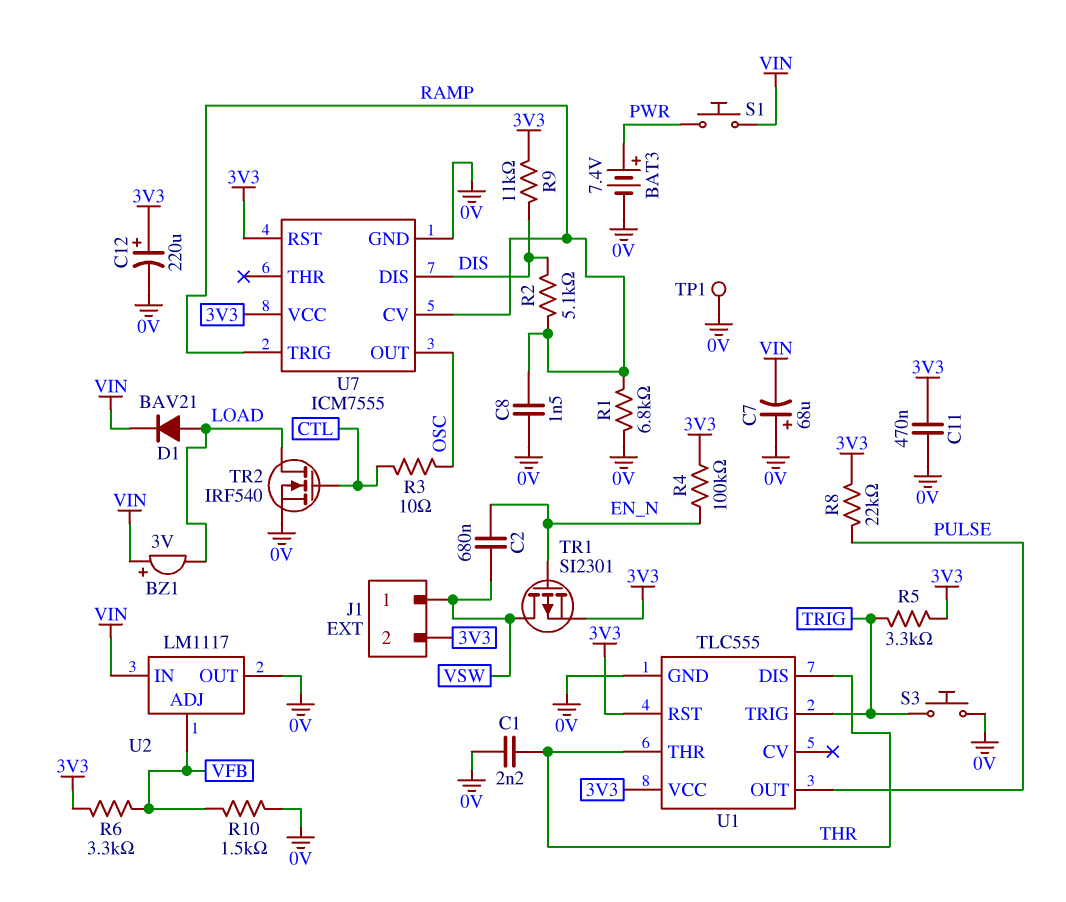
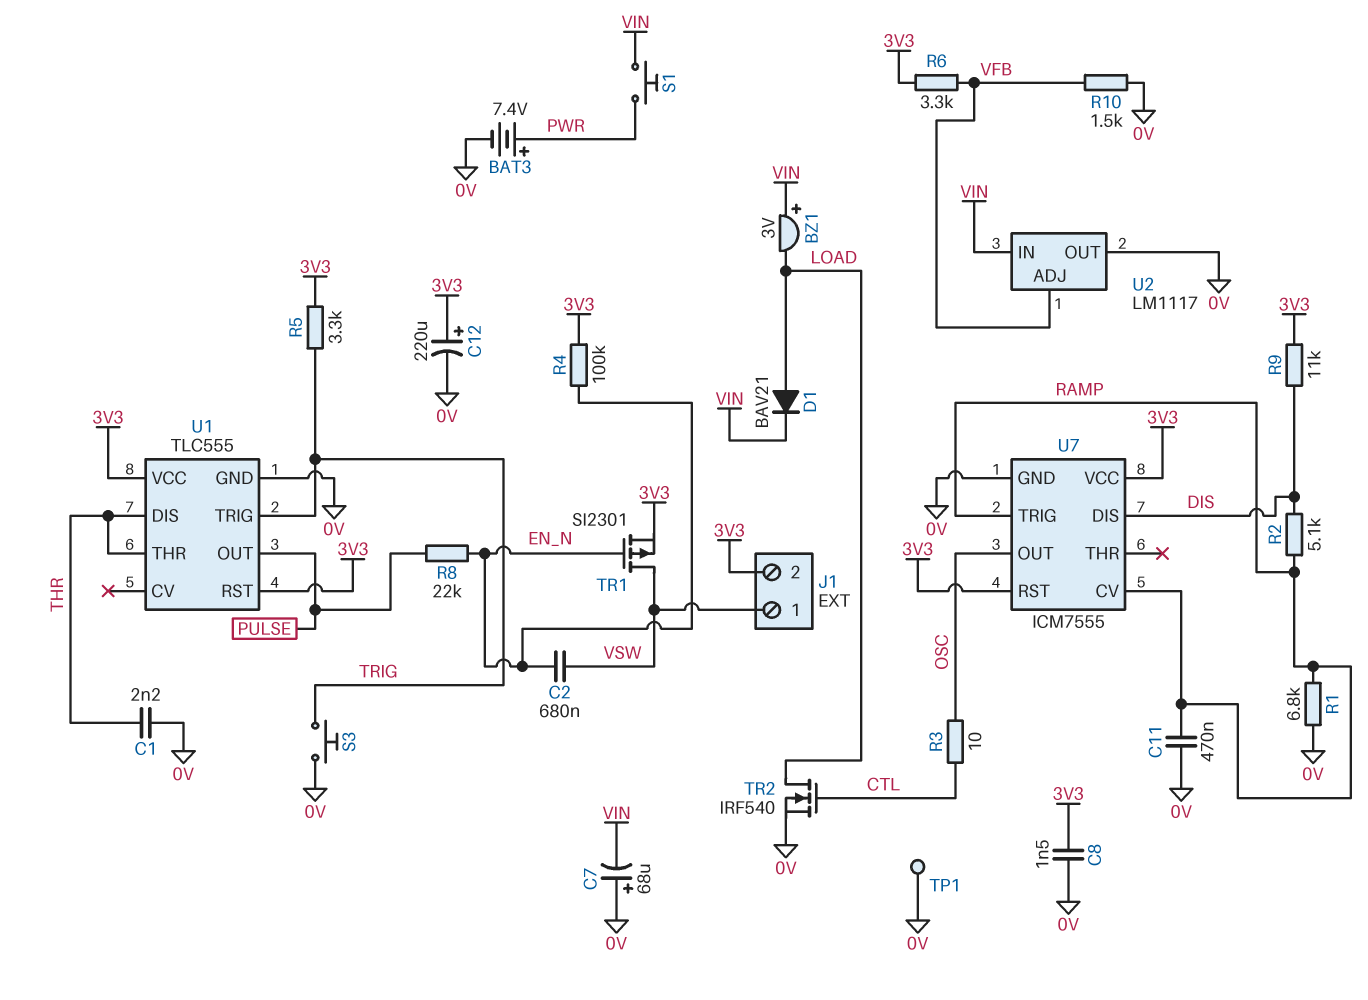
C8: 1.5nF (0V, RAMP) -> 1.5nF (0V, 3V3)
C11: 470nF (0V, 3V3) -> 470nF (0V, RAMP)
R8: 22k (3V3, PULSE) -> 22k (EN_N, PULSE)

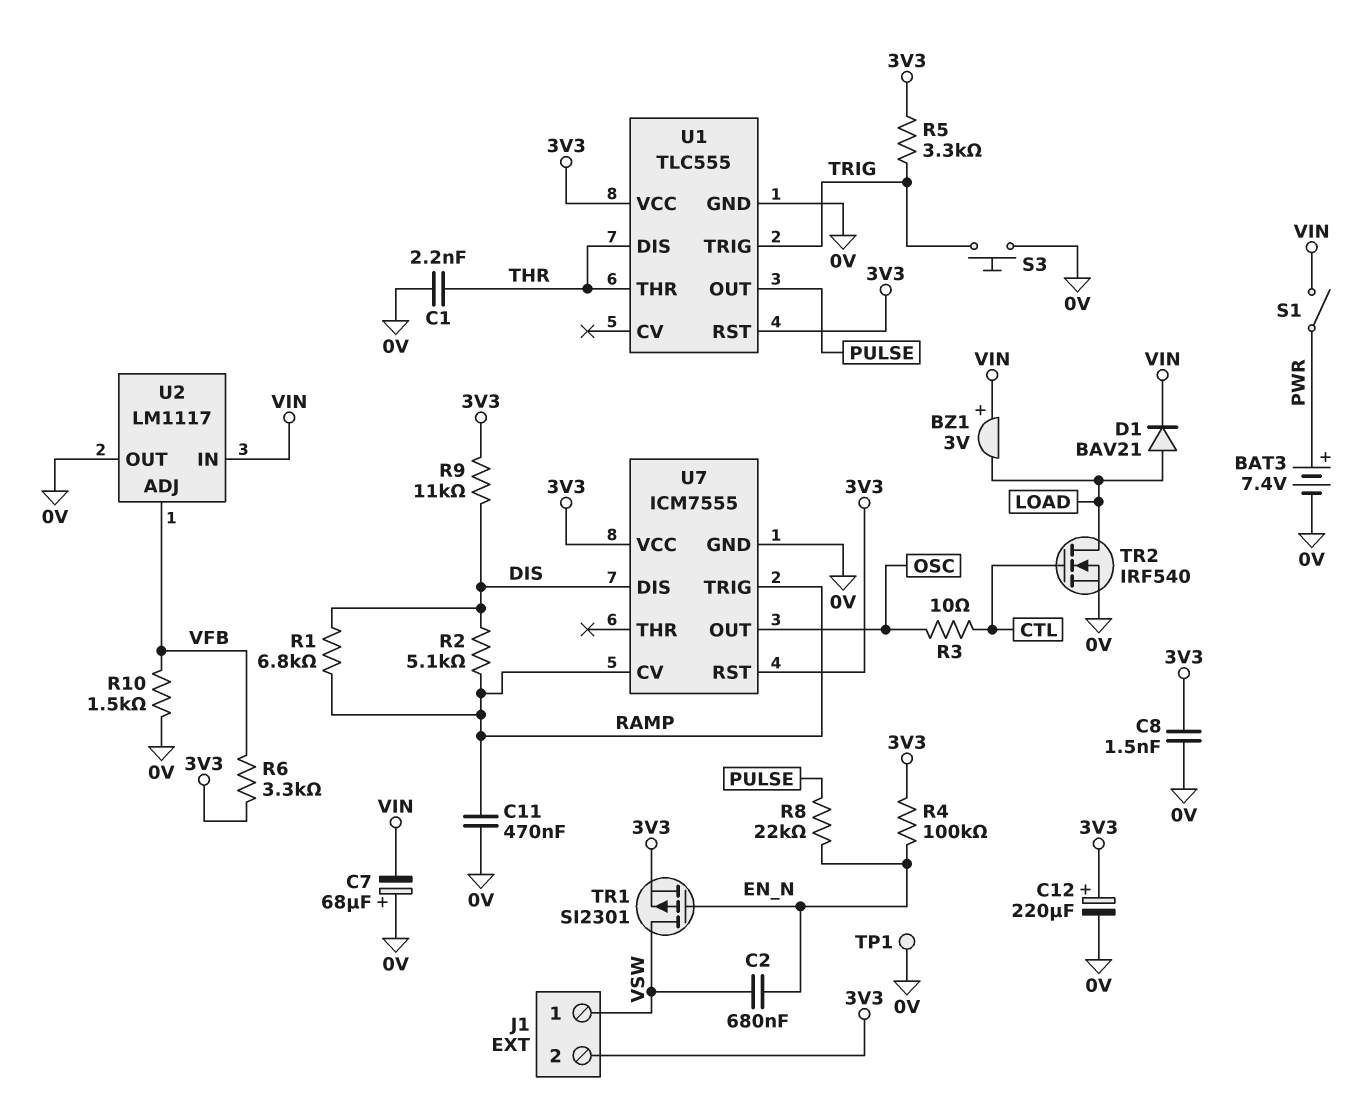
R1: 6.8k (0V, RAMP) -> 6.8k (DIS, RAMP)
S1: button (PWR, VIN) -> switch (PWR, VIN)

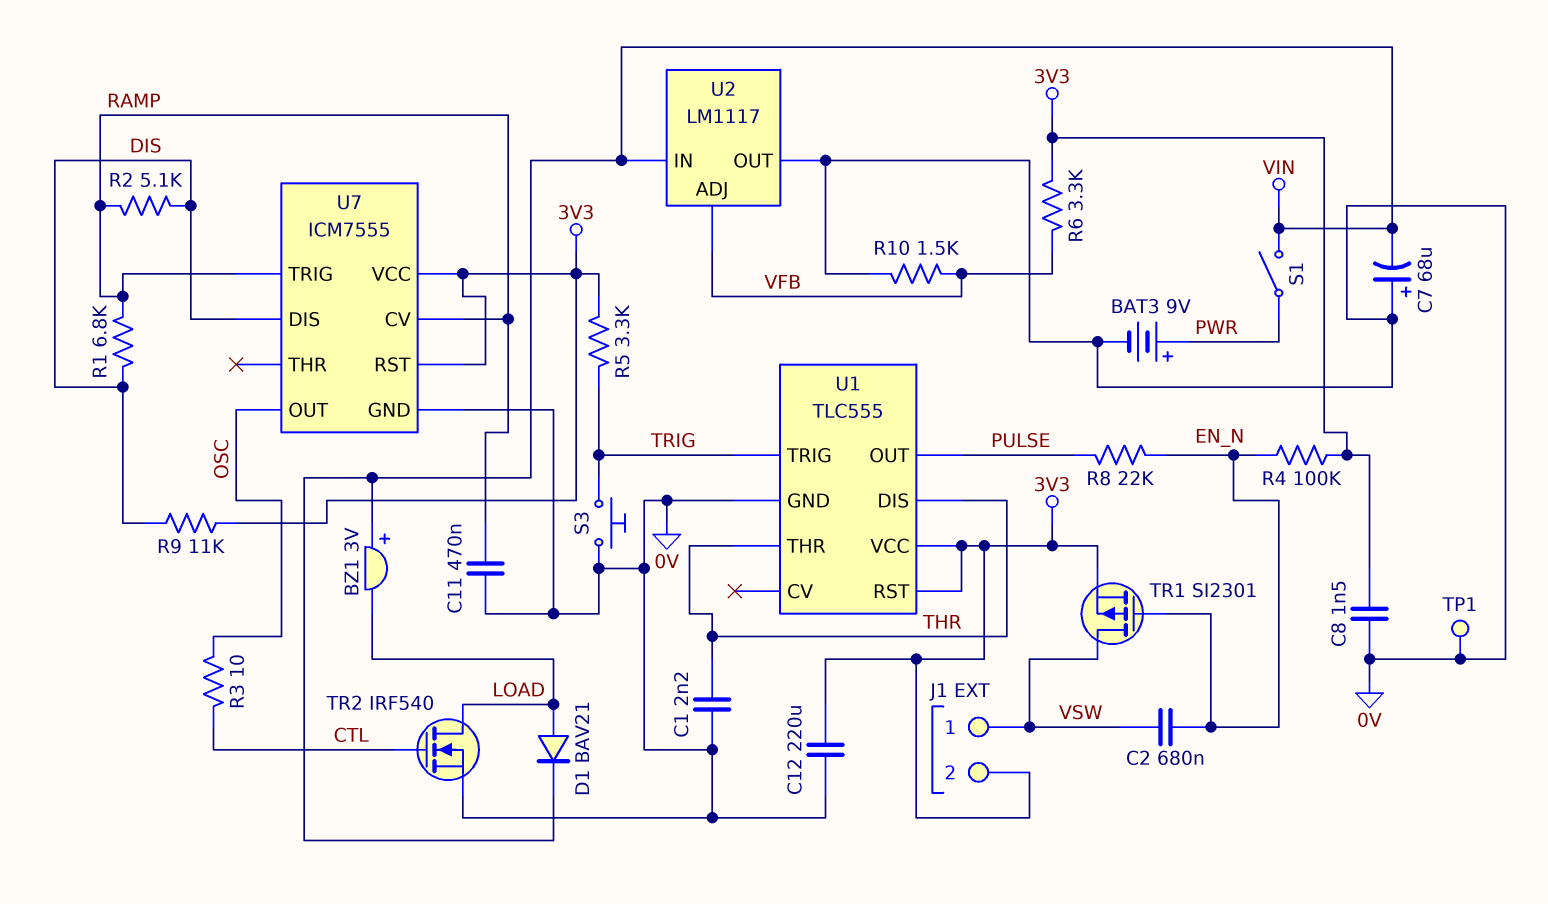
BAT3: 7.4V (plus PWR, minus 0V) -> 9V (plus PWR, minus 0V)
C12: 220uF (plus 3V3, minus 0V) -> 220uF (0V, 3V3)

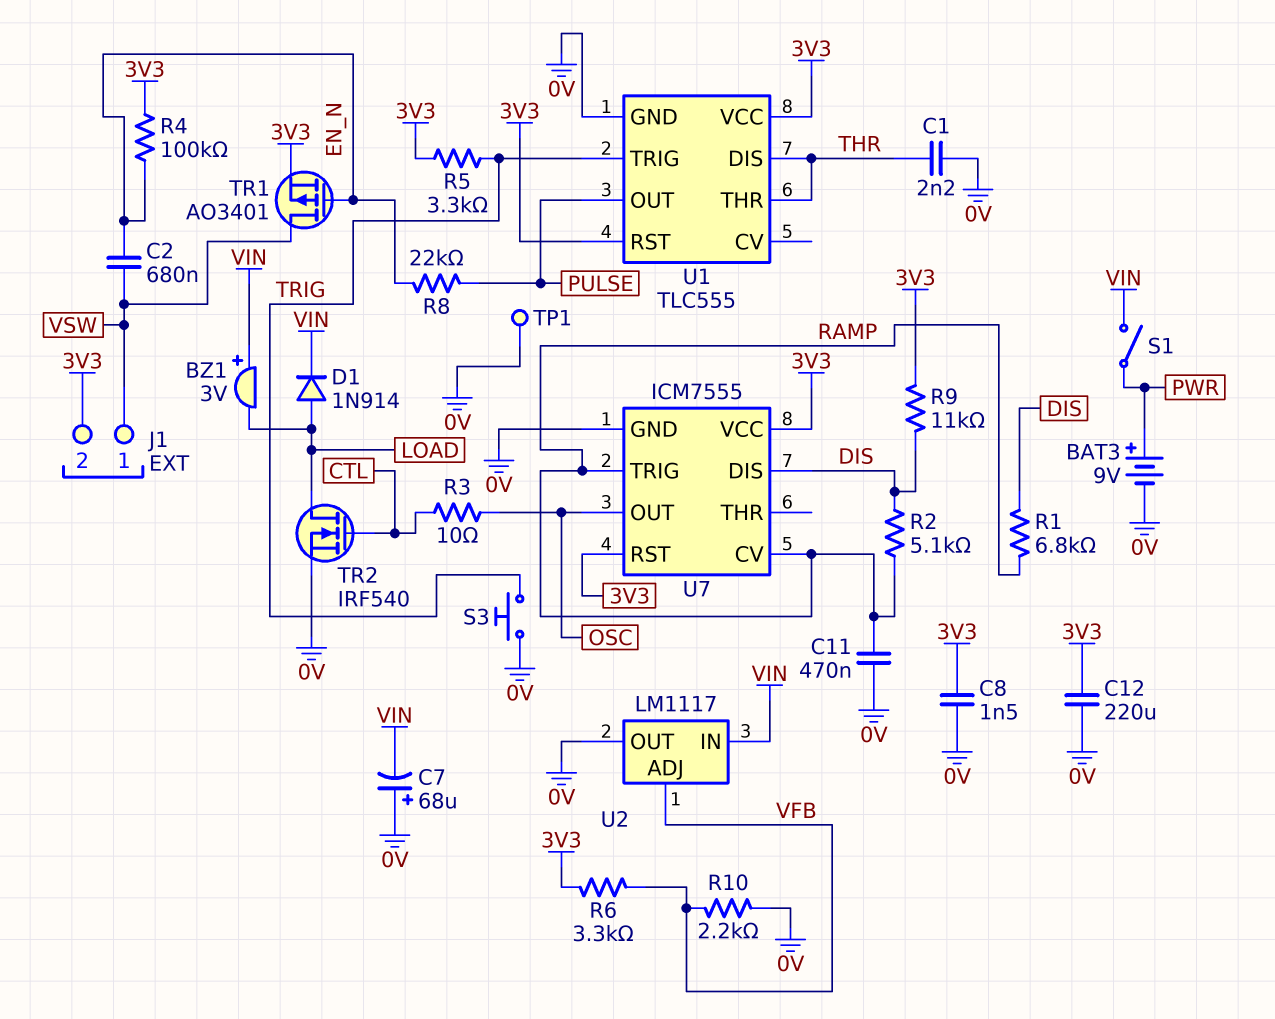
D1: diode BAV21 (A LOAD, K VIN) -> diode 1N914 (A LOAD, K VIN)
R10: 1.5k (0V, VFB) -> 2.2k (0V, VFB)
TR1: PMOS SI2301 (G EN_N, D VSW, S 3V3) -> PMOS AO3401 (G EN_N, D VSW, S 3V3)

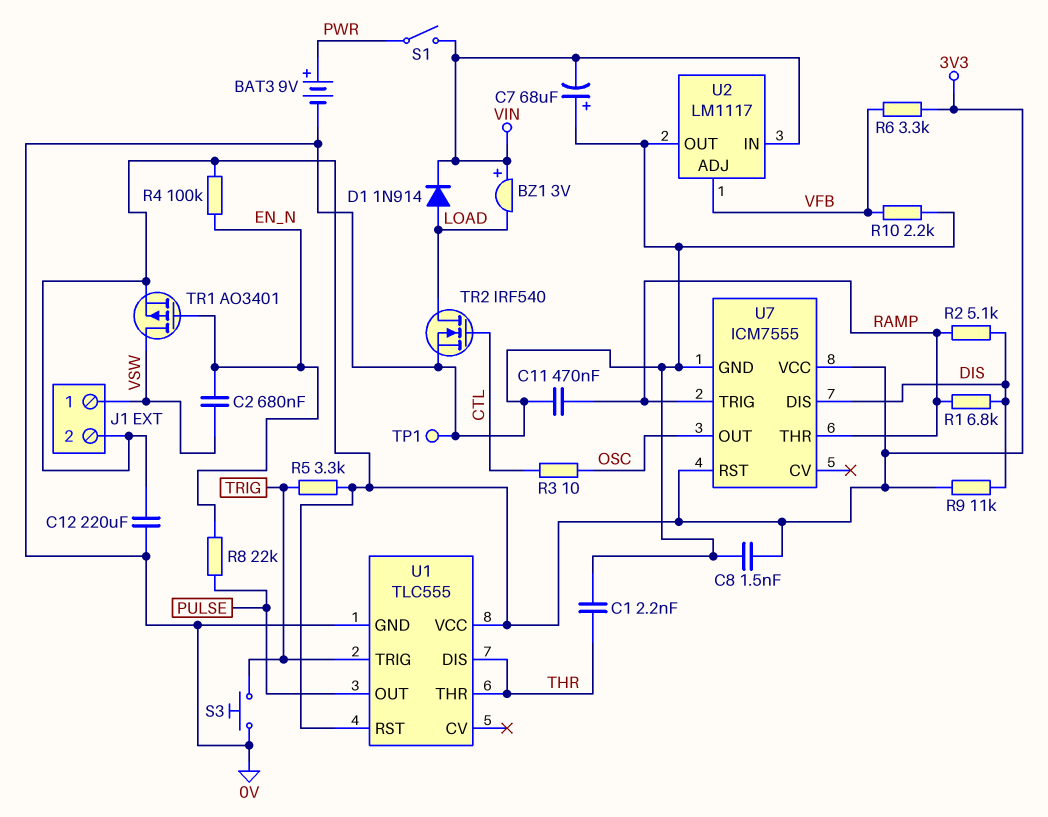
U7 pin CV: RAMP -> none
U7 pin THR: none -> RAMP

